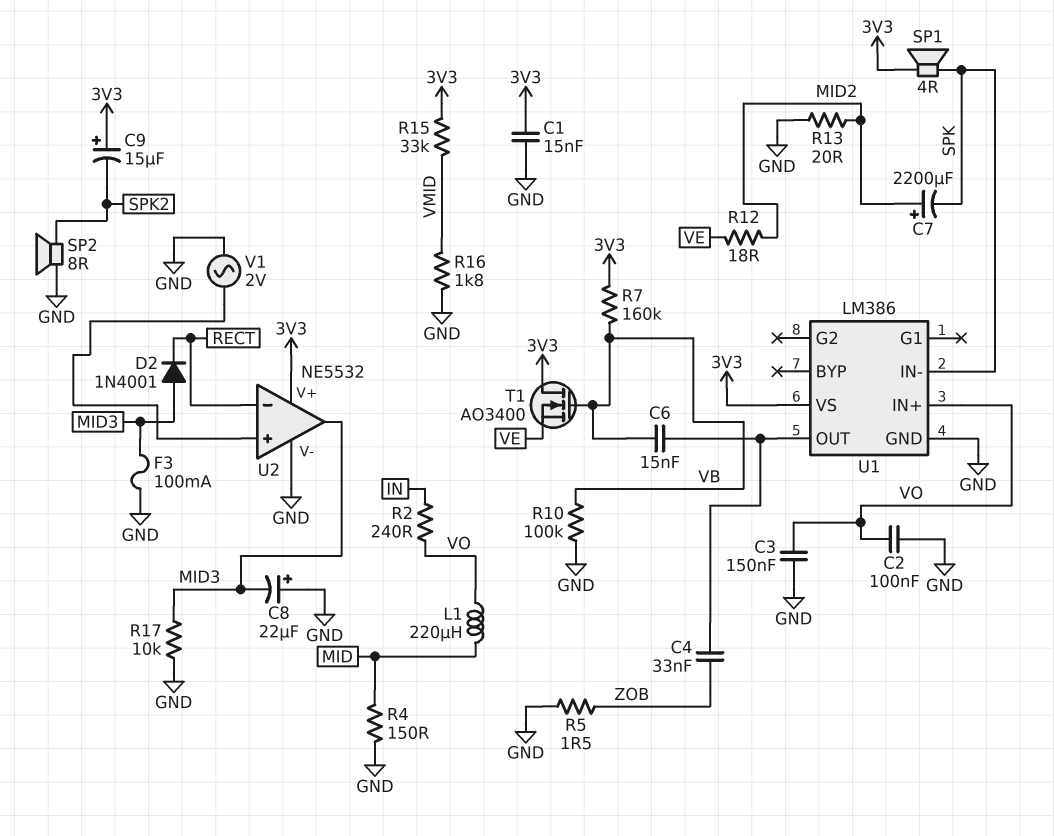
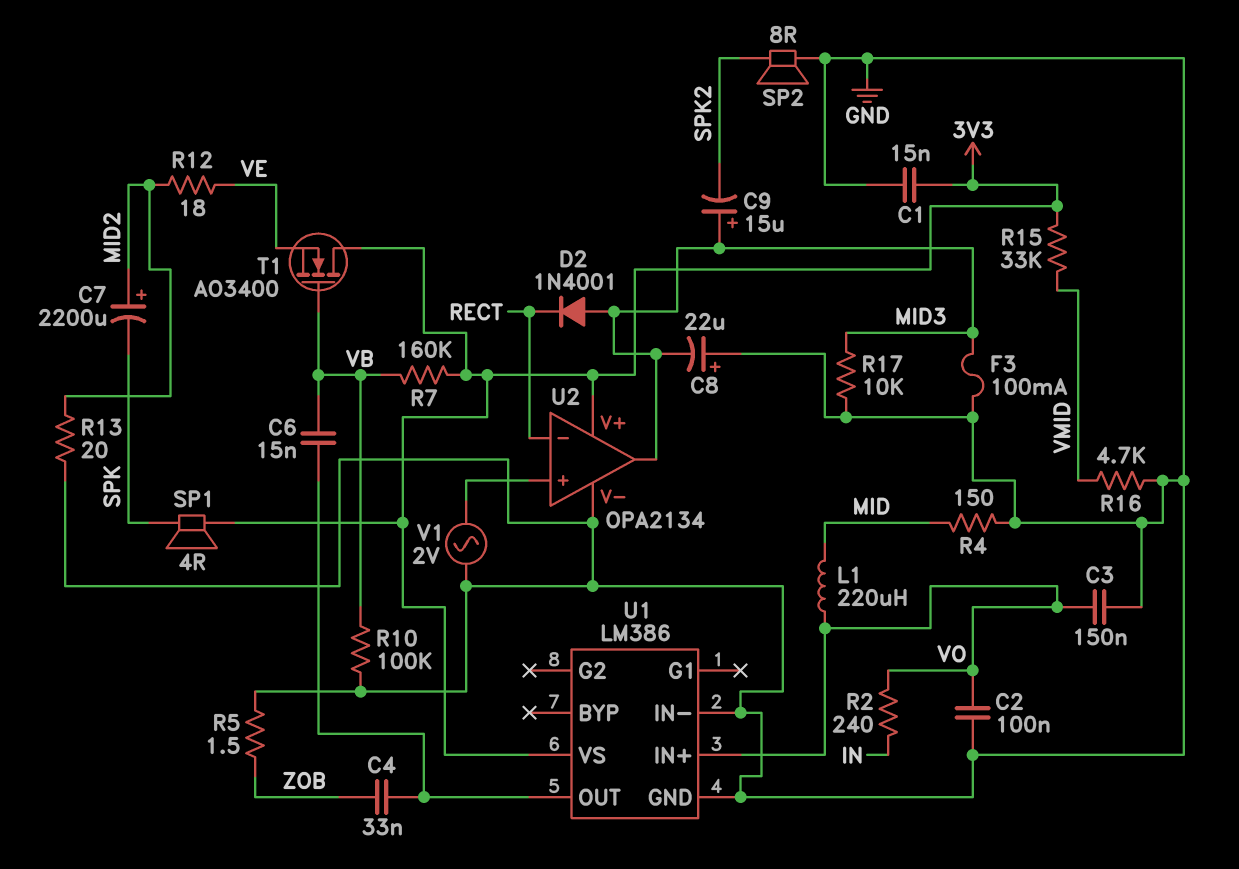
C9: 15uF (plus 3V3, minus SPK2) -> 15uF (plus MID3, minus SPK2)
R16: 1.8k (GND, VMID) -> 4.7k (GND, VMID)
U1 pin IN-: SPK -> GND
U2: NE5532 -> OPA2134

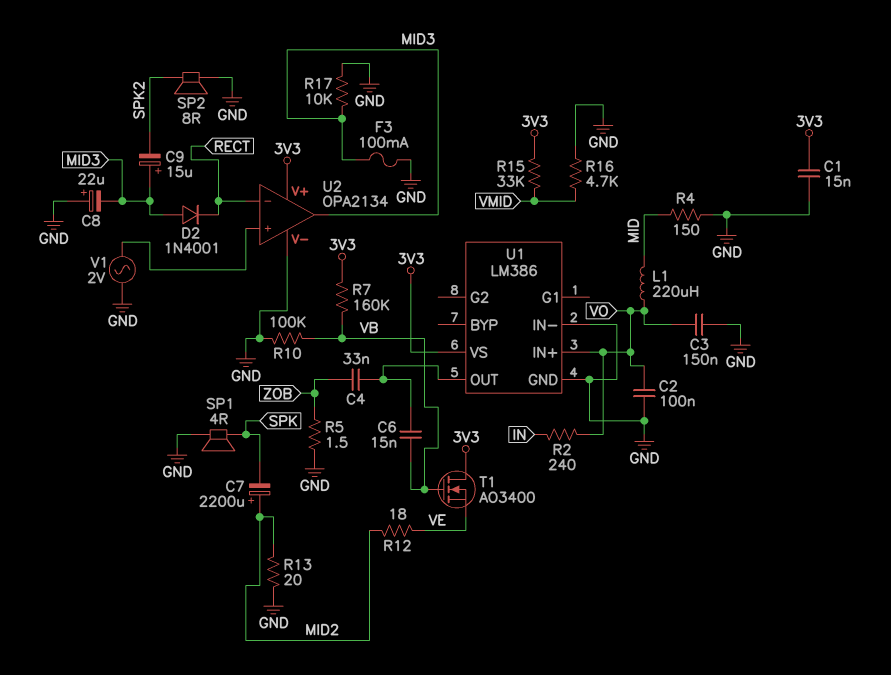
SP1: speaker 4R (3V3, SPK) -> speaker 4R (GND, SPK)

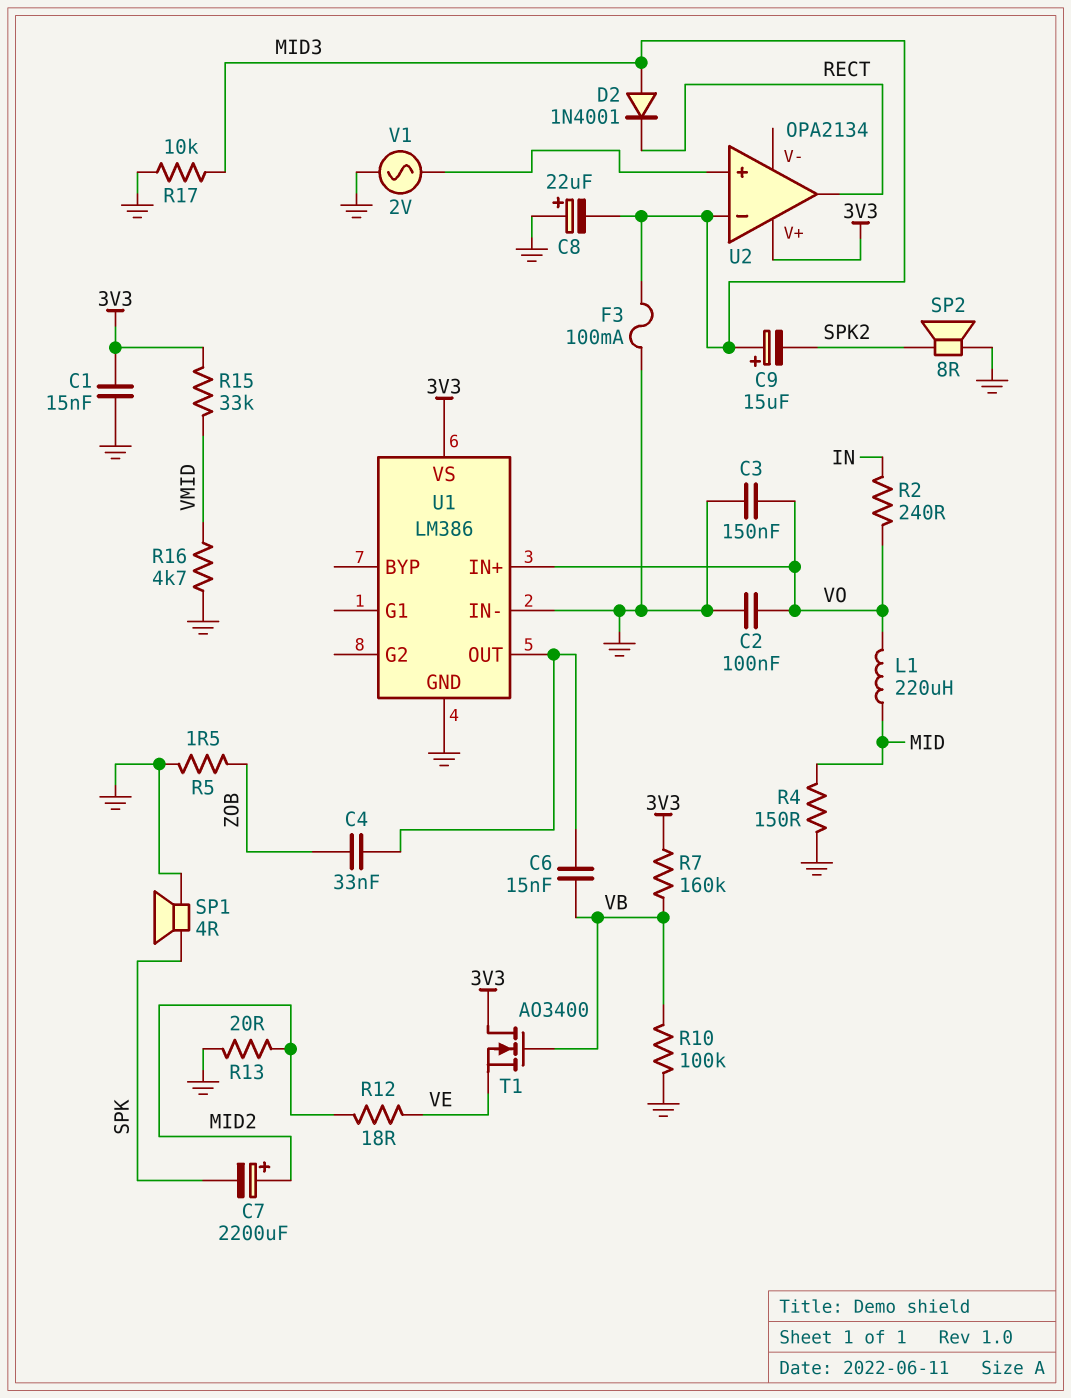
U2 pin V-: GND -> none
U2 pin in-: RECT -> MID3
U2 pin out: MID3 -> RECT

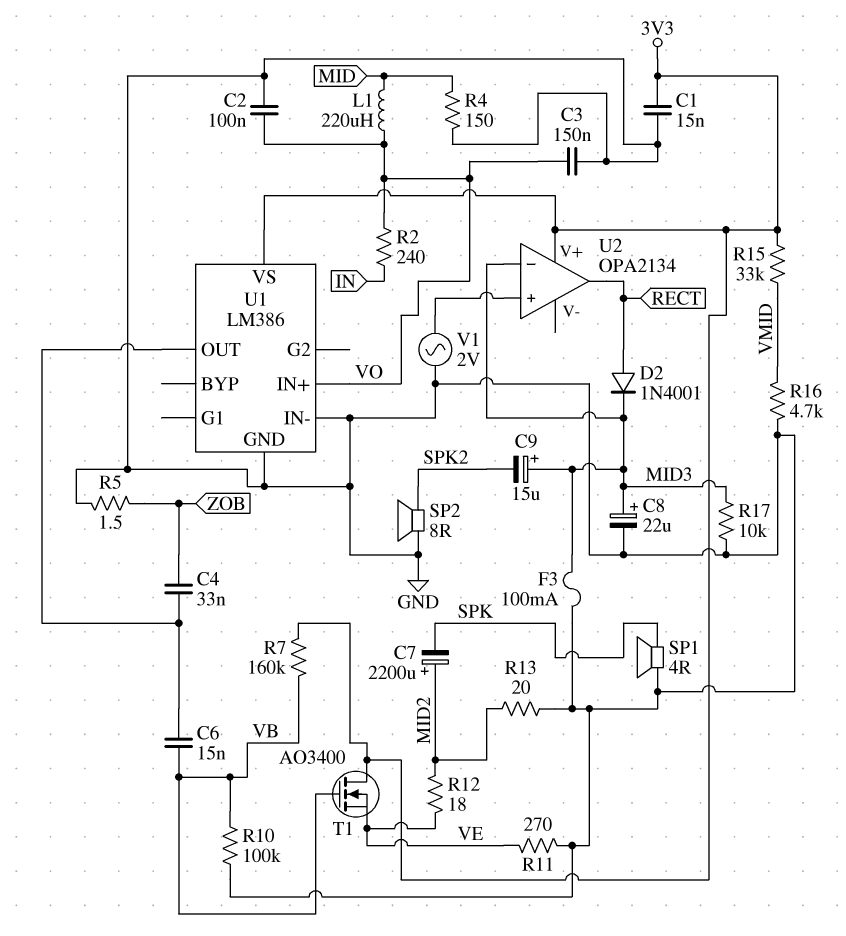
C8: 22uF (plus GND, minus MID3) -> 22uF (plus MID3, minus GND)
D2: diode 1N4001 (A MID3, K RECT) -> diode 1N4001 (A RECT, K MID3)
R11: none -> 270 (GND, VE)

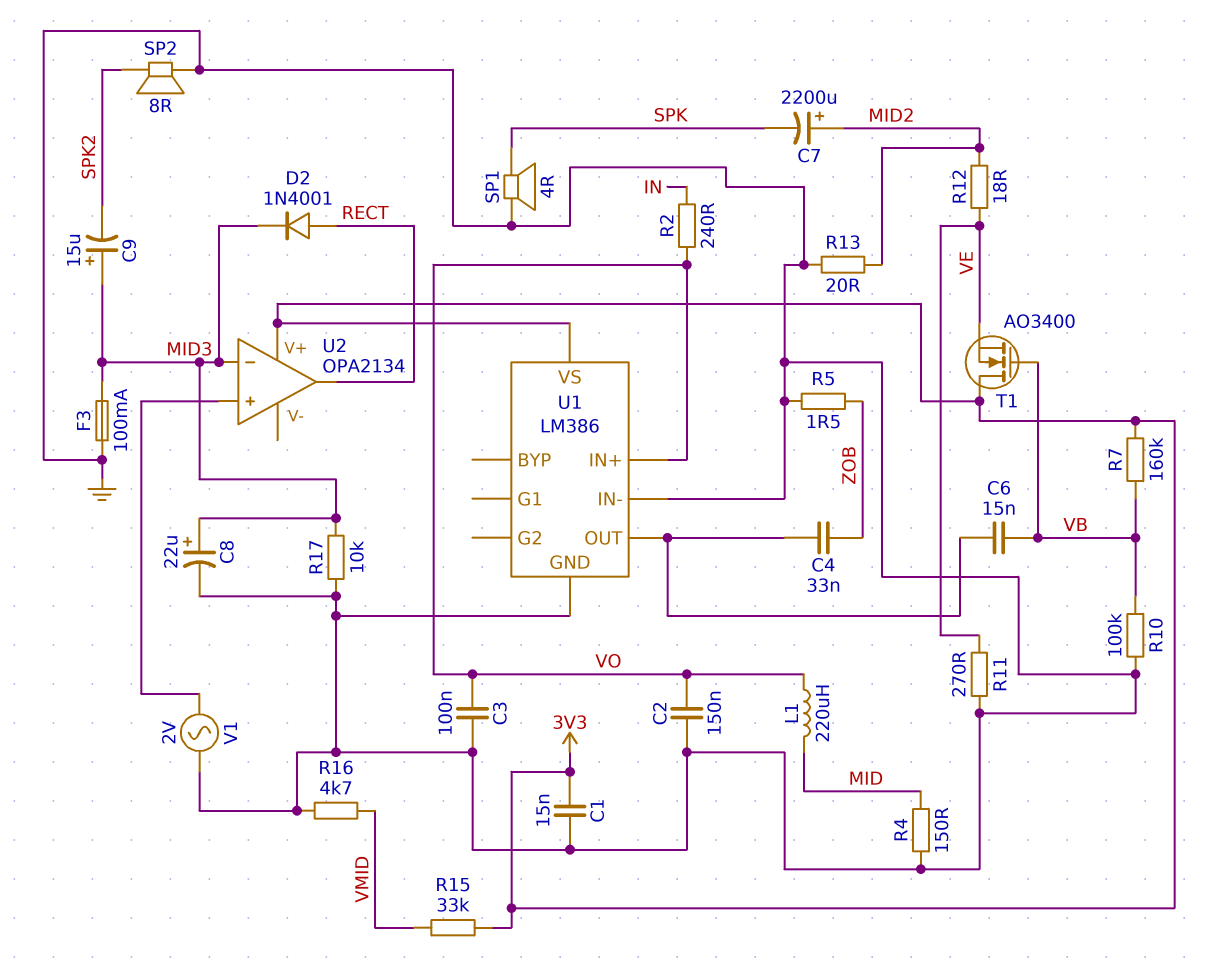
C2: 100nF (GND, VO) -> 150nF (GND, VO)
C3: 150nF (GND, VO) -> 100nF (GND, VO)

